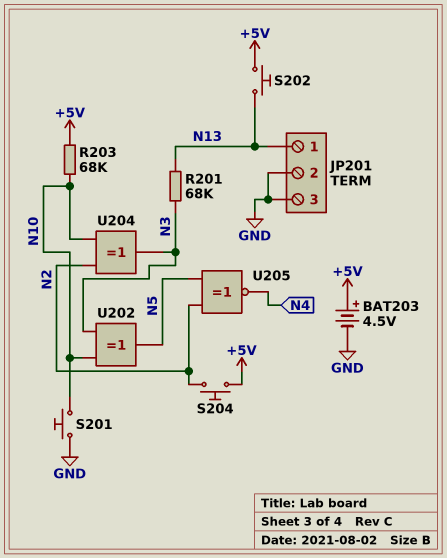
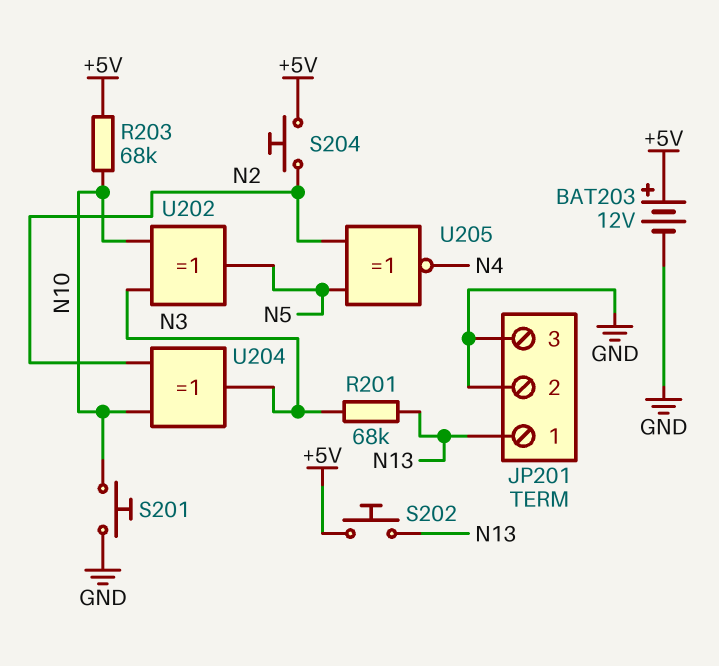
BAT203: 4.5V (plus +5V, minus GND) -> 12V (plus +5V, minus GND)

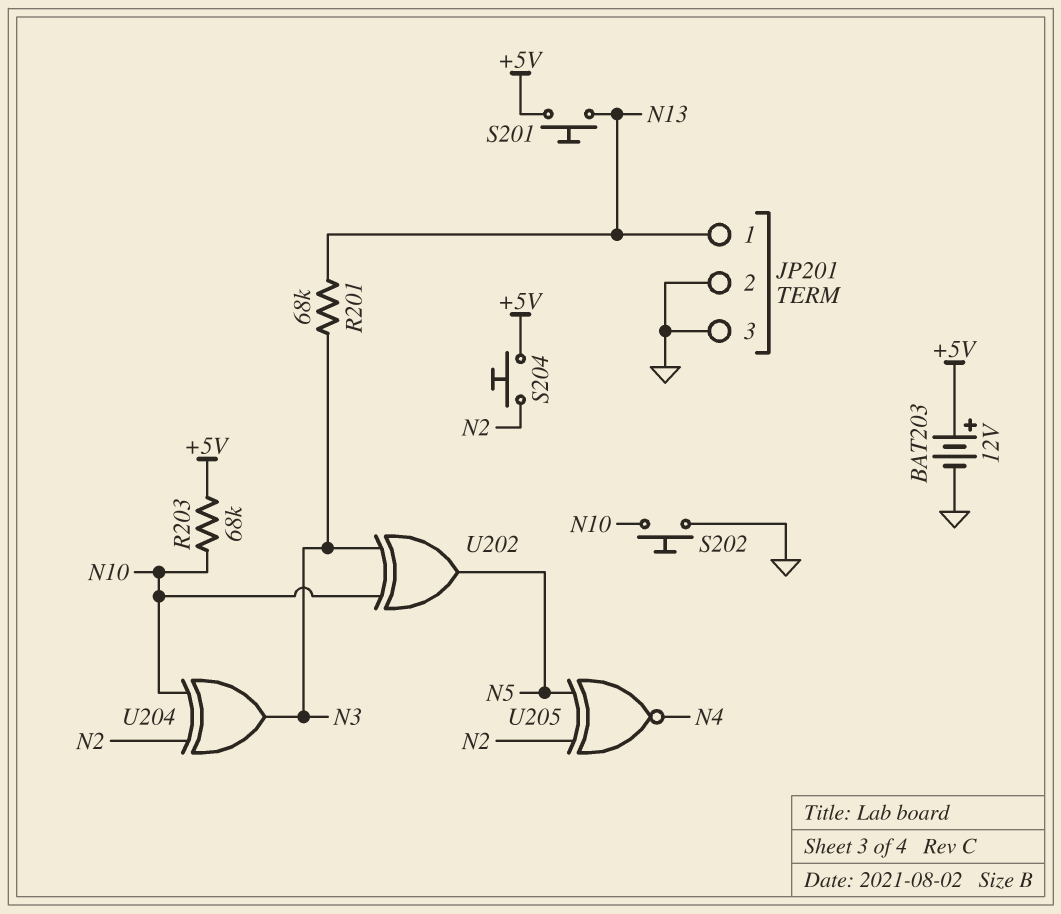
S201: button (GND, N10) -> button (+5V, N13)
S202: button (+5V, N13) -> button (GND, N10)

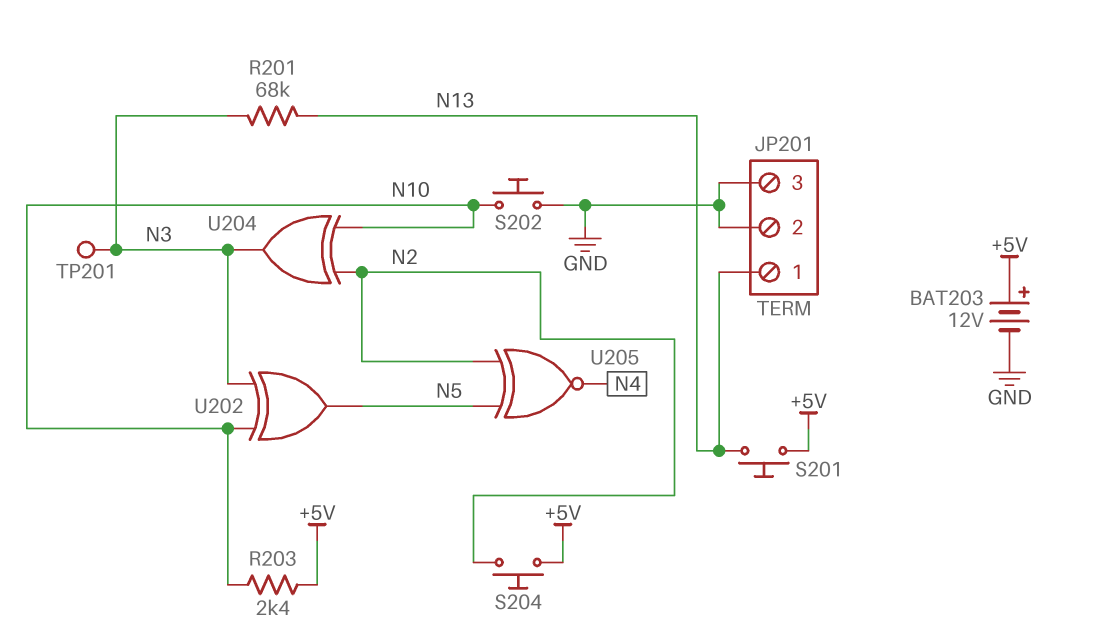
R203: 68k (+5V, N10) -> 2.4k (+5V, N10)
TP201: none -> test point (N3)

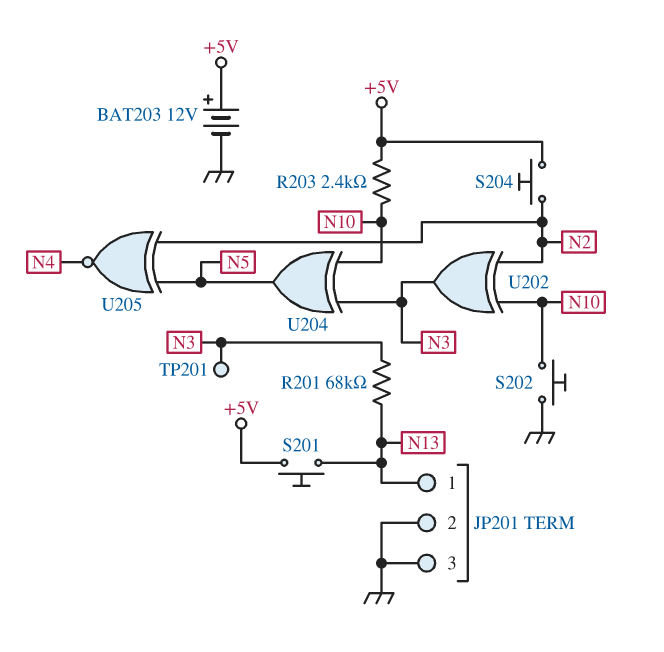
U202: XOR (in N3, in N10, out N5) -> XOR (in N2, in N10, out N3)
U204: XOR (in N2, in N10, out N3) -> XOR (in N3, in N10, out N5)

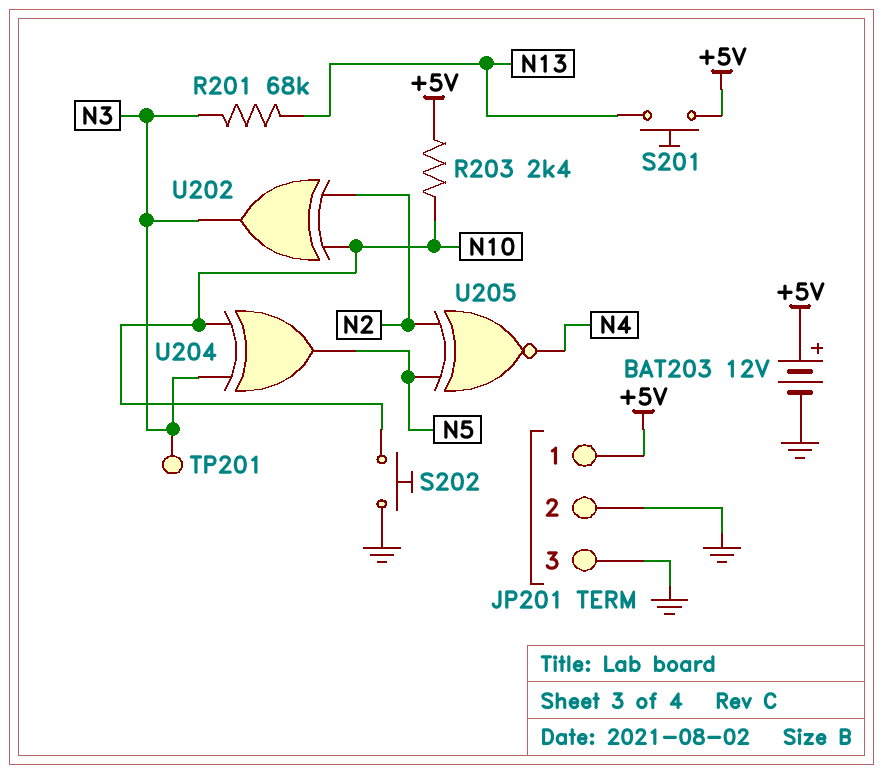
JP201 pin 1: N13 -> +5V
S204: button (+5V, N2) -> none

